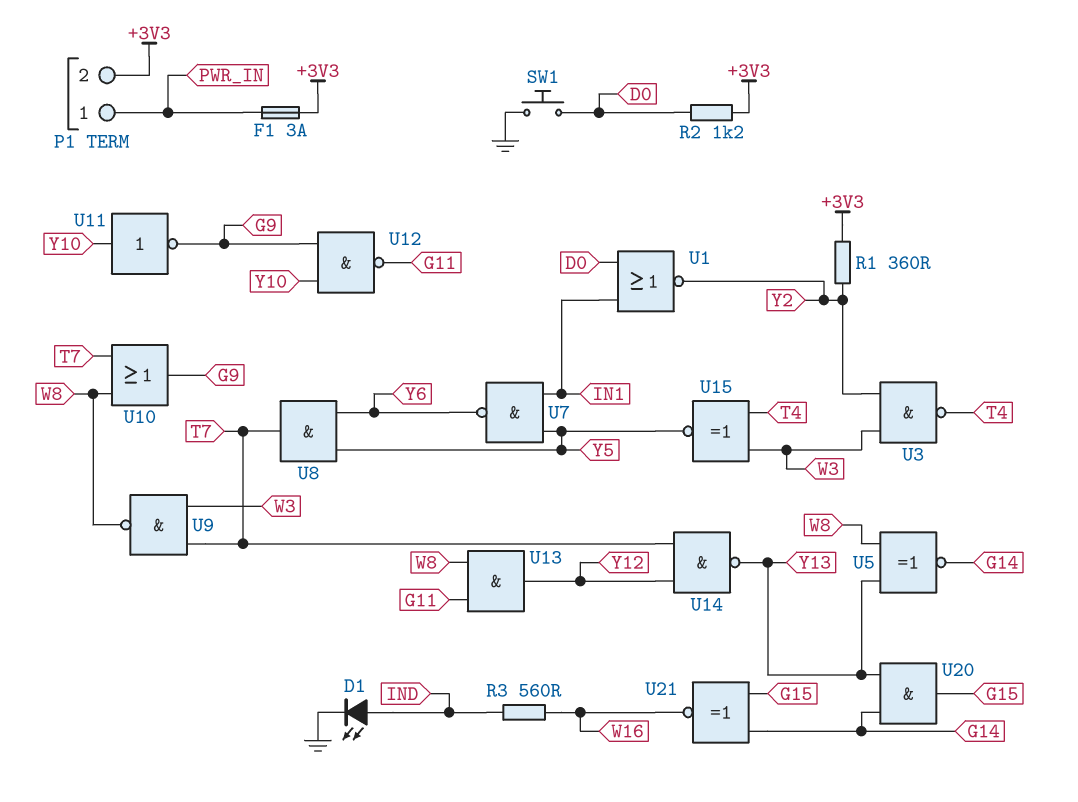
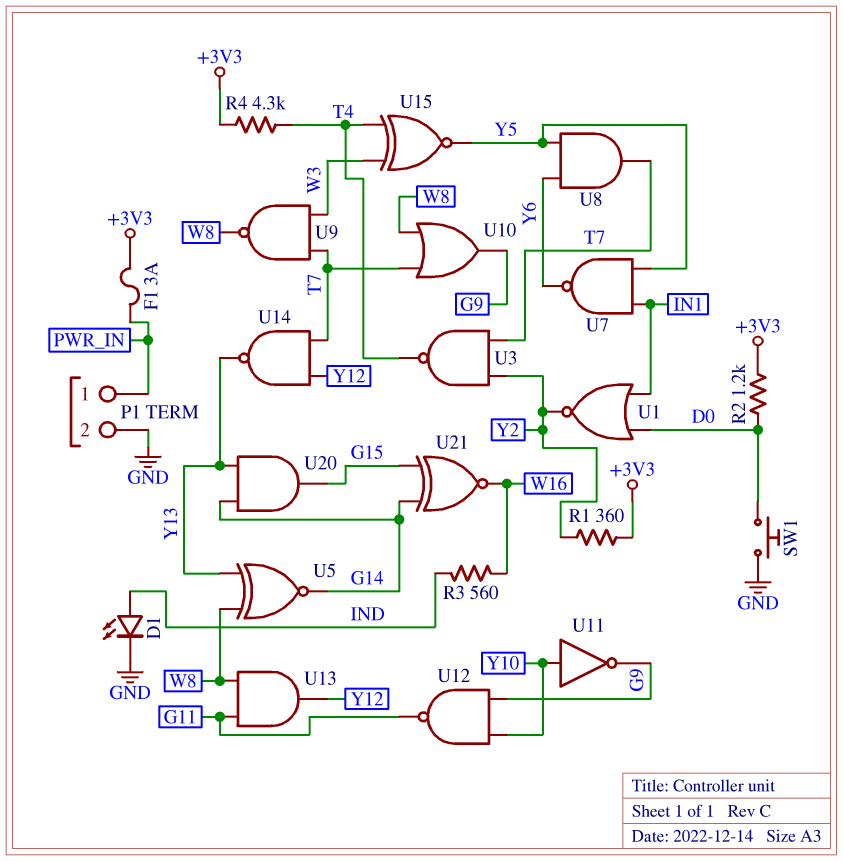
P1 pin 2: +3V3 -> GND
R4: none -> 4.3k (+3V3, T4)
U3: NAND (in W3, in Y2, out T4) -> NAND (in T7, in Y2, out T4)

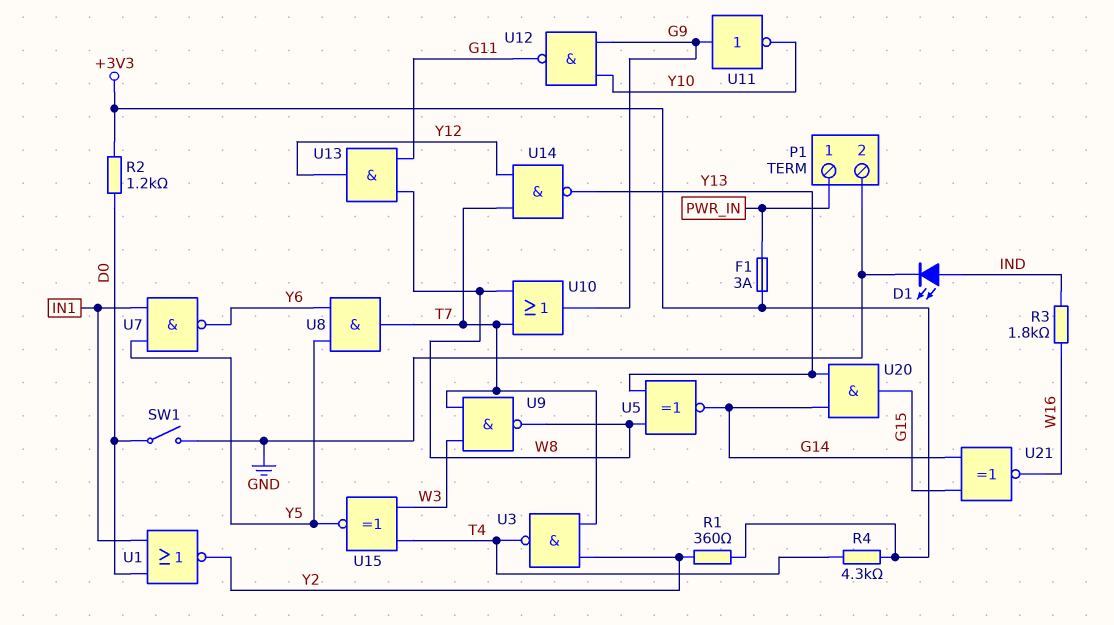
R3: 560 (IND, W16) -> 1.8k (IND, W16)
SW1: button (D0, GND) -> switch (D0, GND)
U11: NOT (in Y10, out G9) -> NOT (in G9, out Y10)

